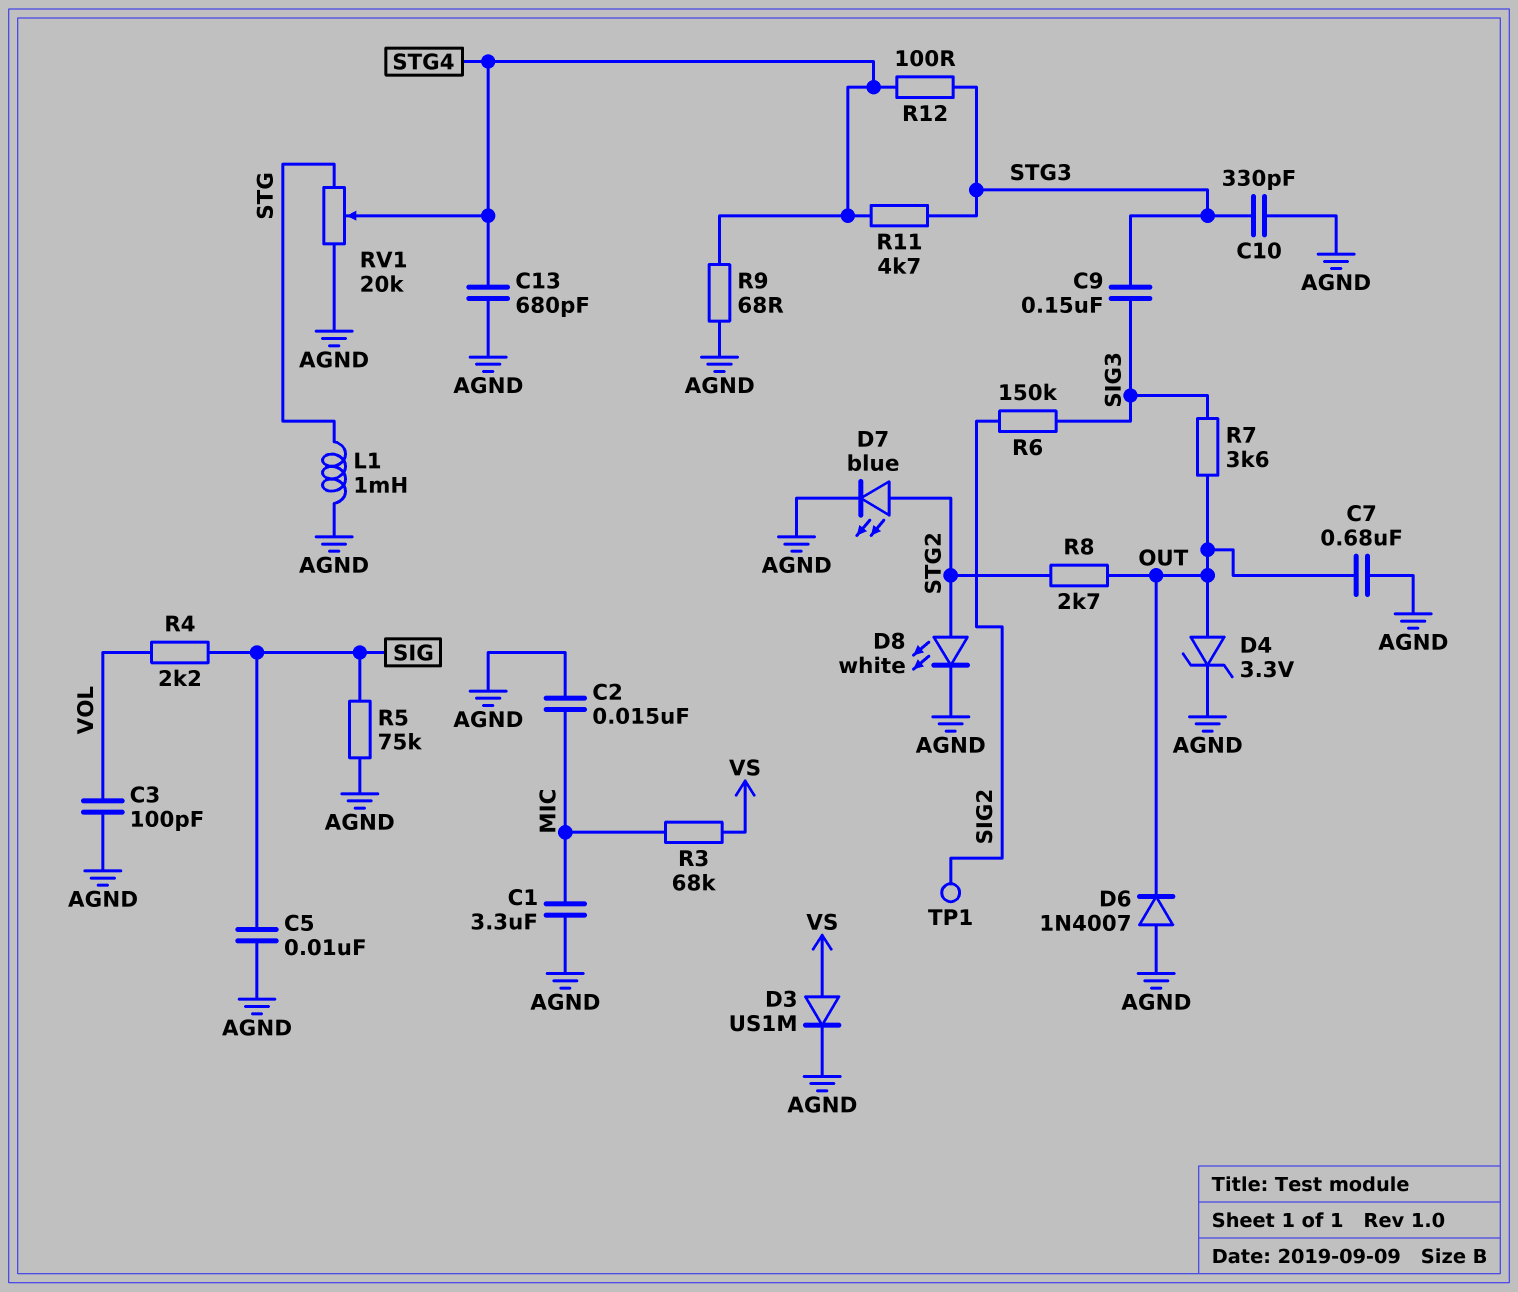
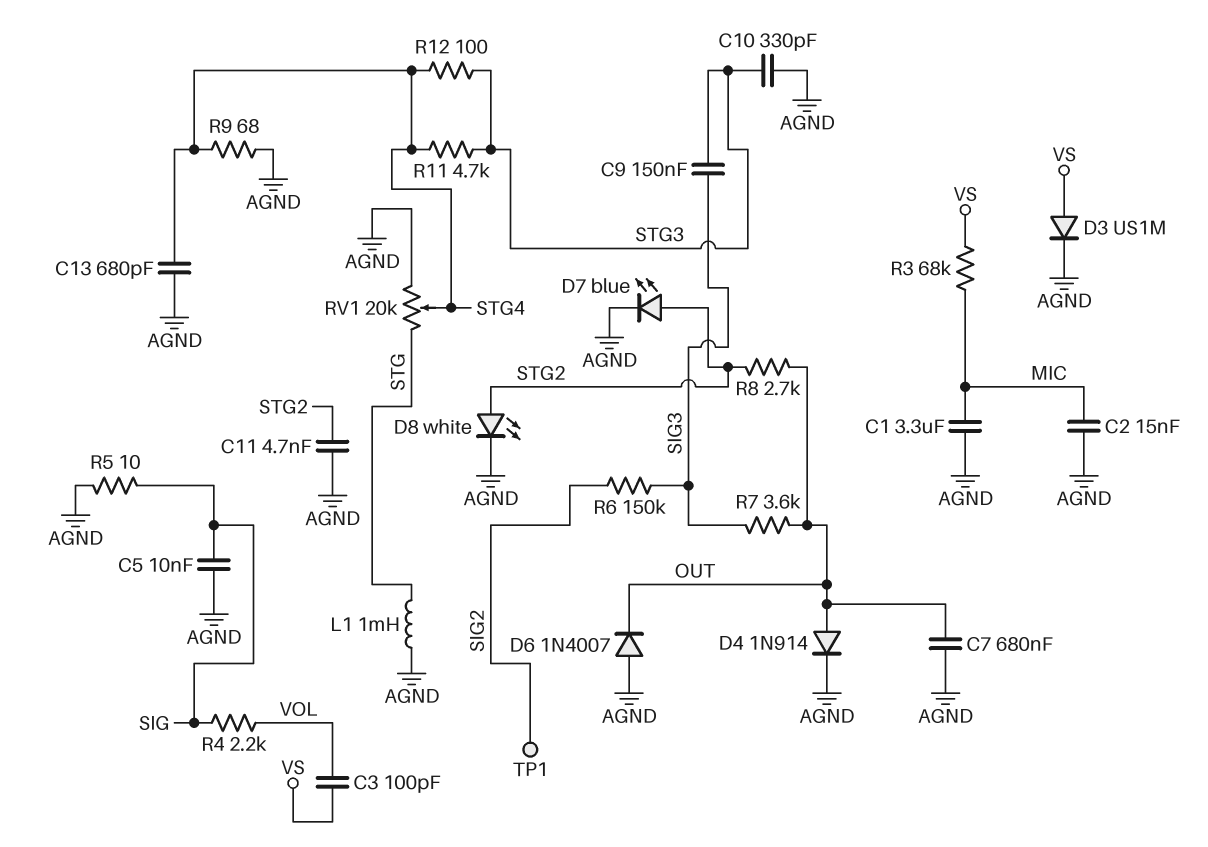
C3: 100pF (AGND, VOL) -> 100pF (VOL, VS)
C11: none -> 4.7nF (AGND, STG2)
D4: zener 3.3V (A OUT, K AGND) -> diode 1N914 (A OUT, K AGND)
R5: 75k (AGND, SIG) -> 10 (AGND, SIG)

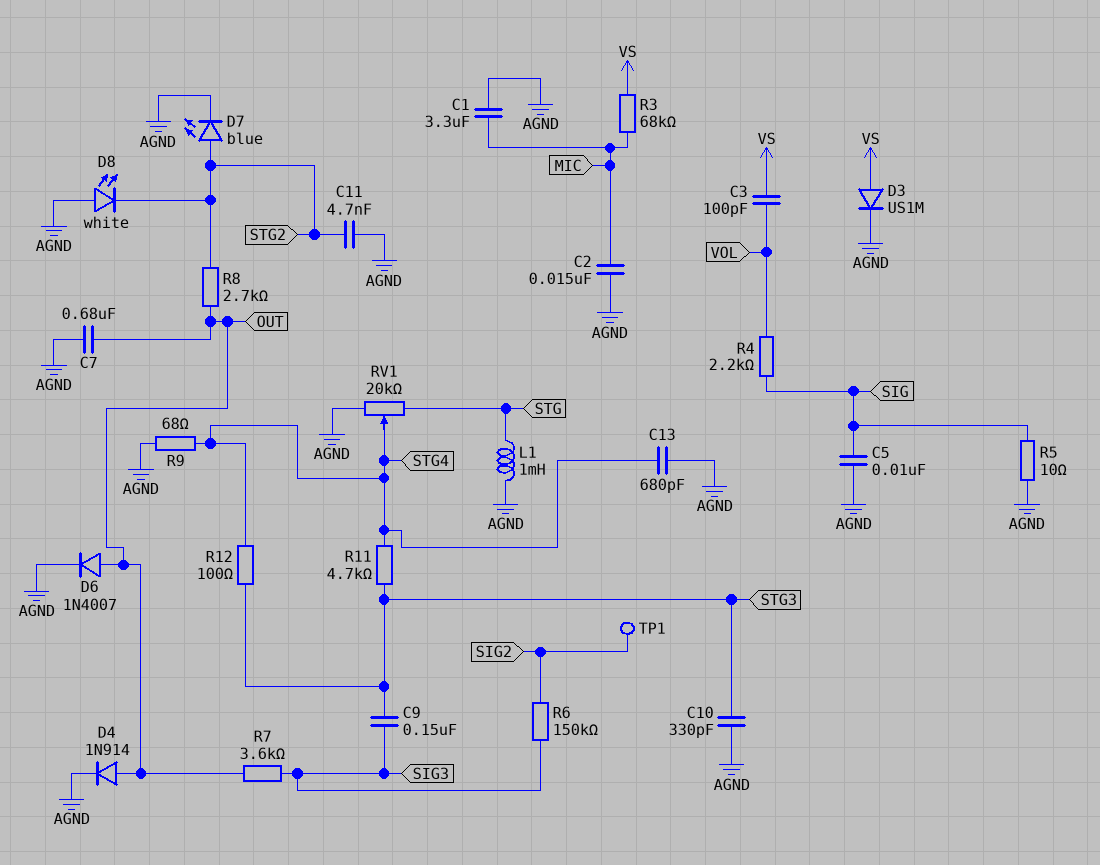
D6: diode 1N4007 (A AGND, K OUT) -> diode 1N4007 (A OUT, K AGND)
D8: LED white (A STG2, K AGND) -> LED white (A AGND, K STG2)

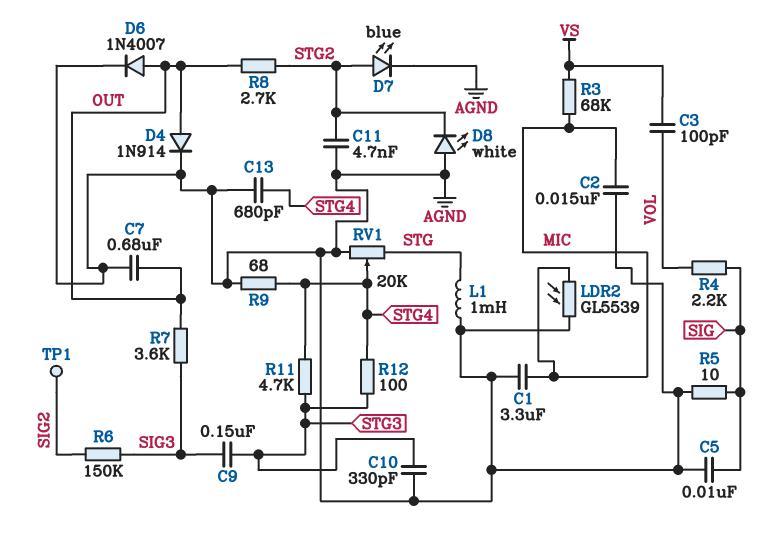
D3: diode US1M (A VS, K AGND) -> none
LDR2: none -> GL5539 (AGND, MIC)

